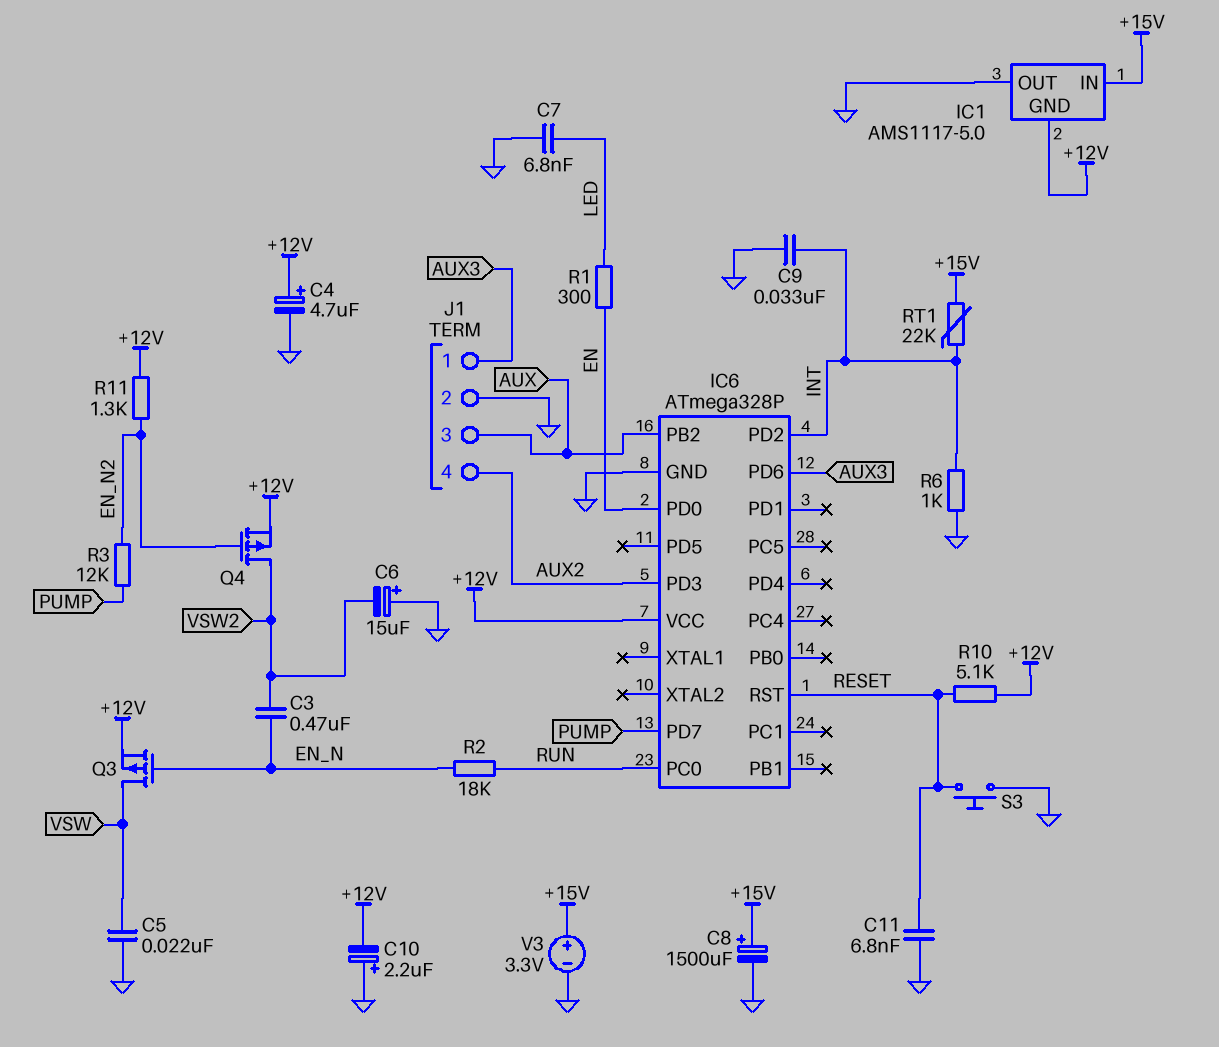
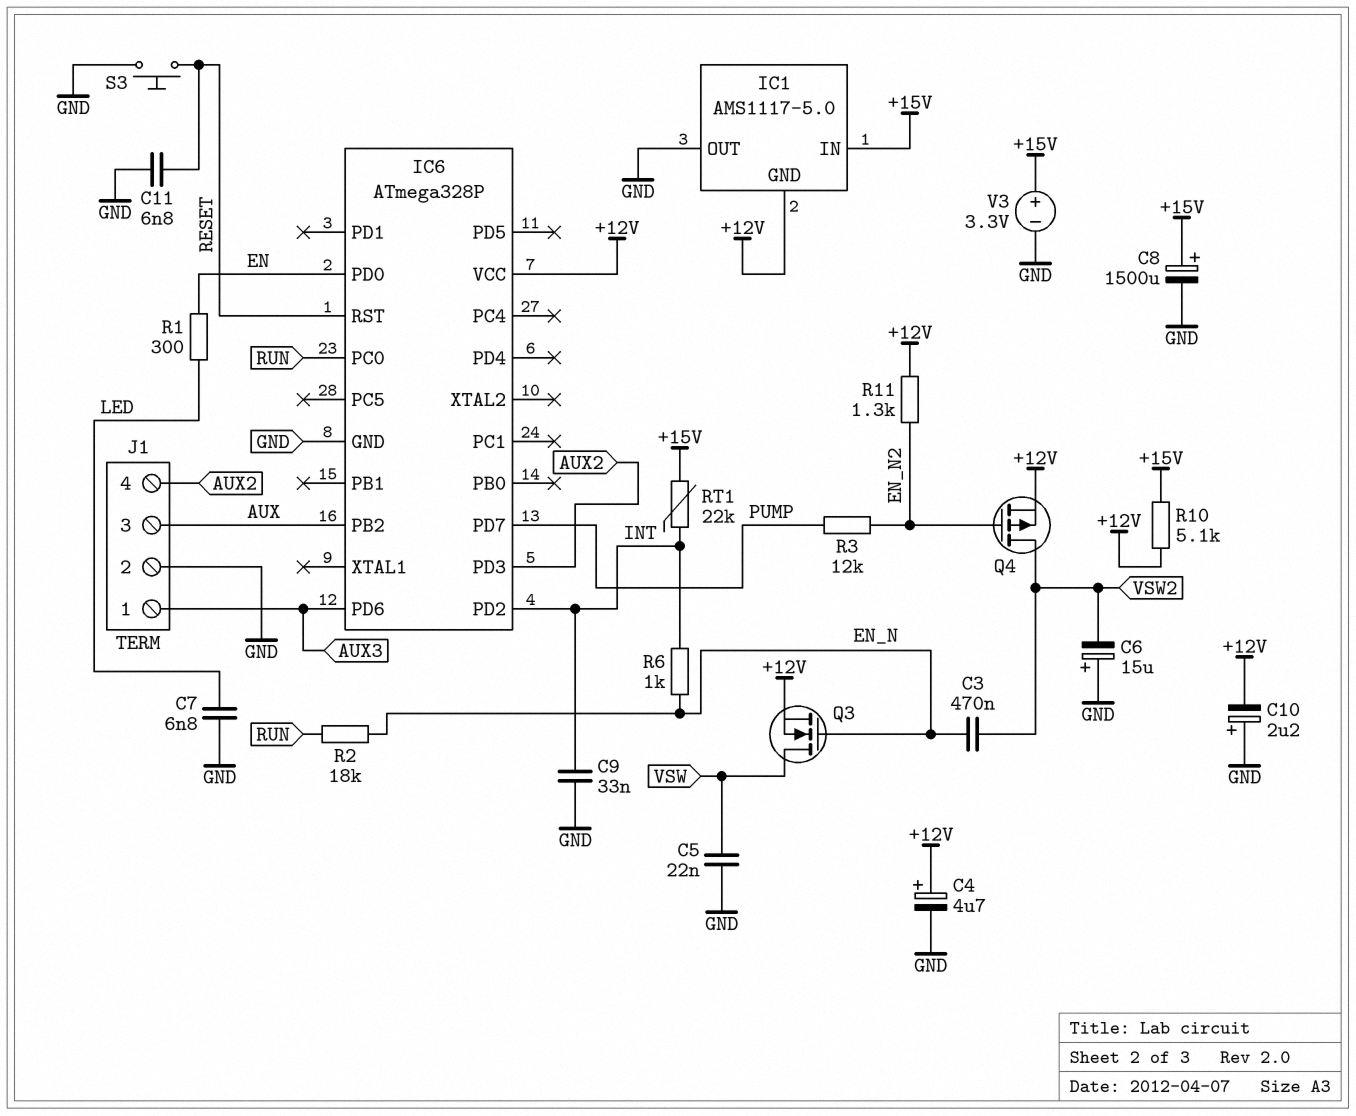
Q3: PMOS (G EN_N, D VSW, S +12V) -> NMOS (G EN_N, D VSW, S +12V)
R6: 1k (GND, INT) -> 1k (EN_N, INT)
R10: 5.1k (+12V, RESET) -> 5.1k (+12V, +15V)

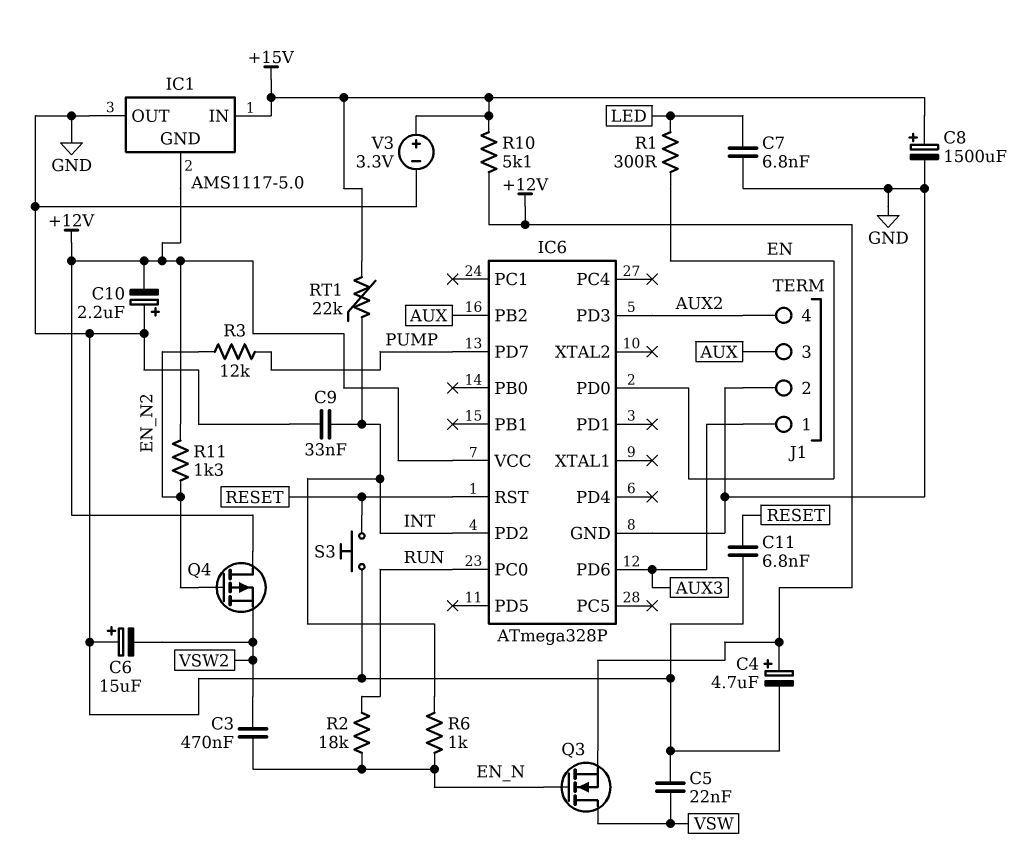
Q4: PMOS (G EN_N2, D VSW2, S +12V) -> PMOS (G EN_N2, D +12V, S VSW2)

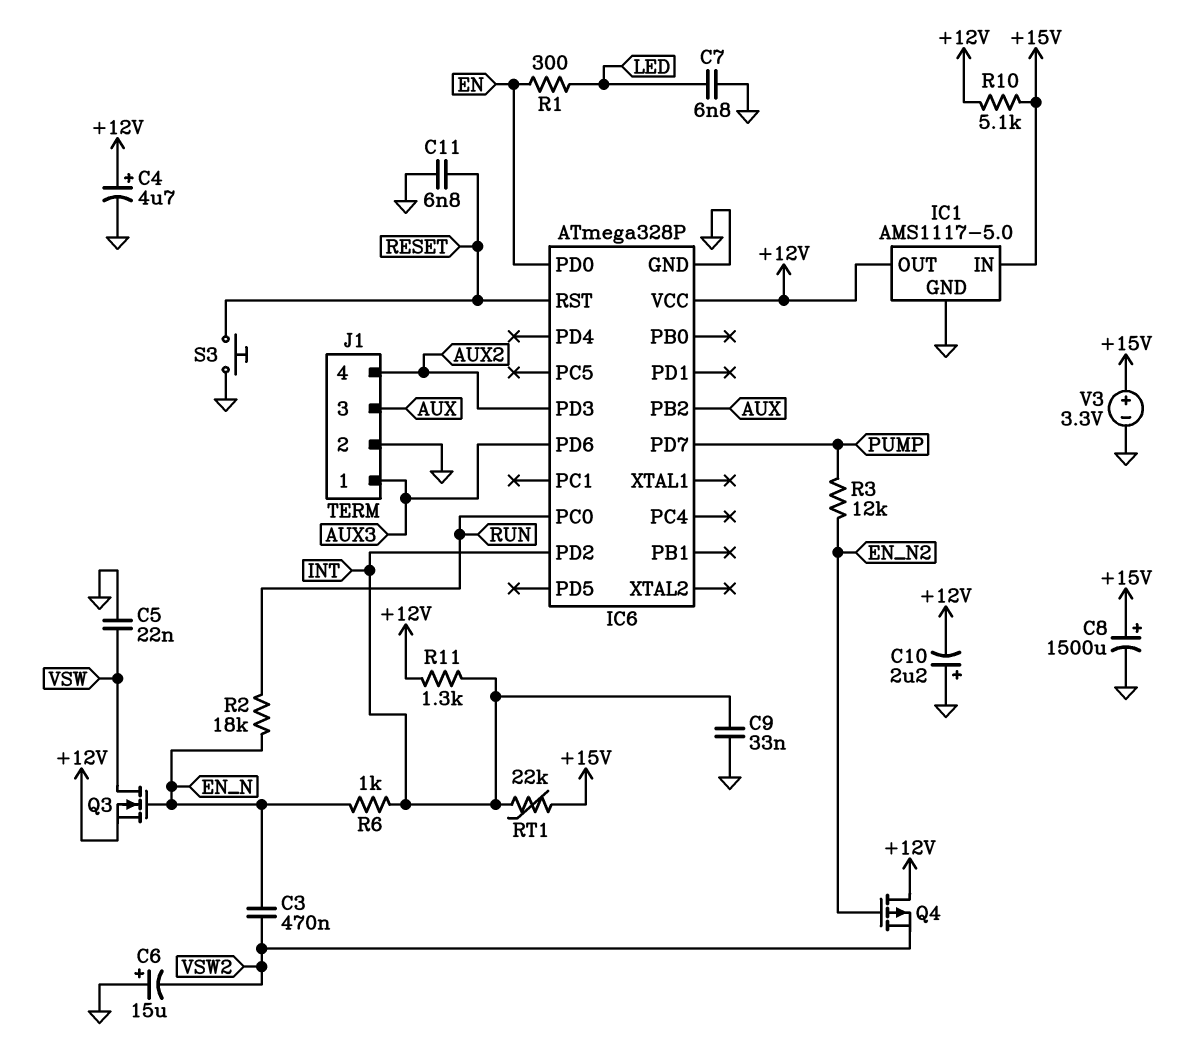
IC1 pin GND: +12V -> GND
IC1 pin OUT: GND -> +12V
R11: 1.3k (+12V, EN_N2) -> 1.3k (+12V, INT)

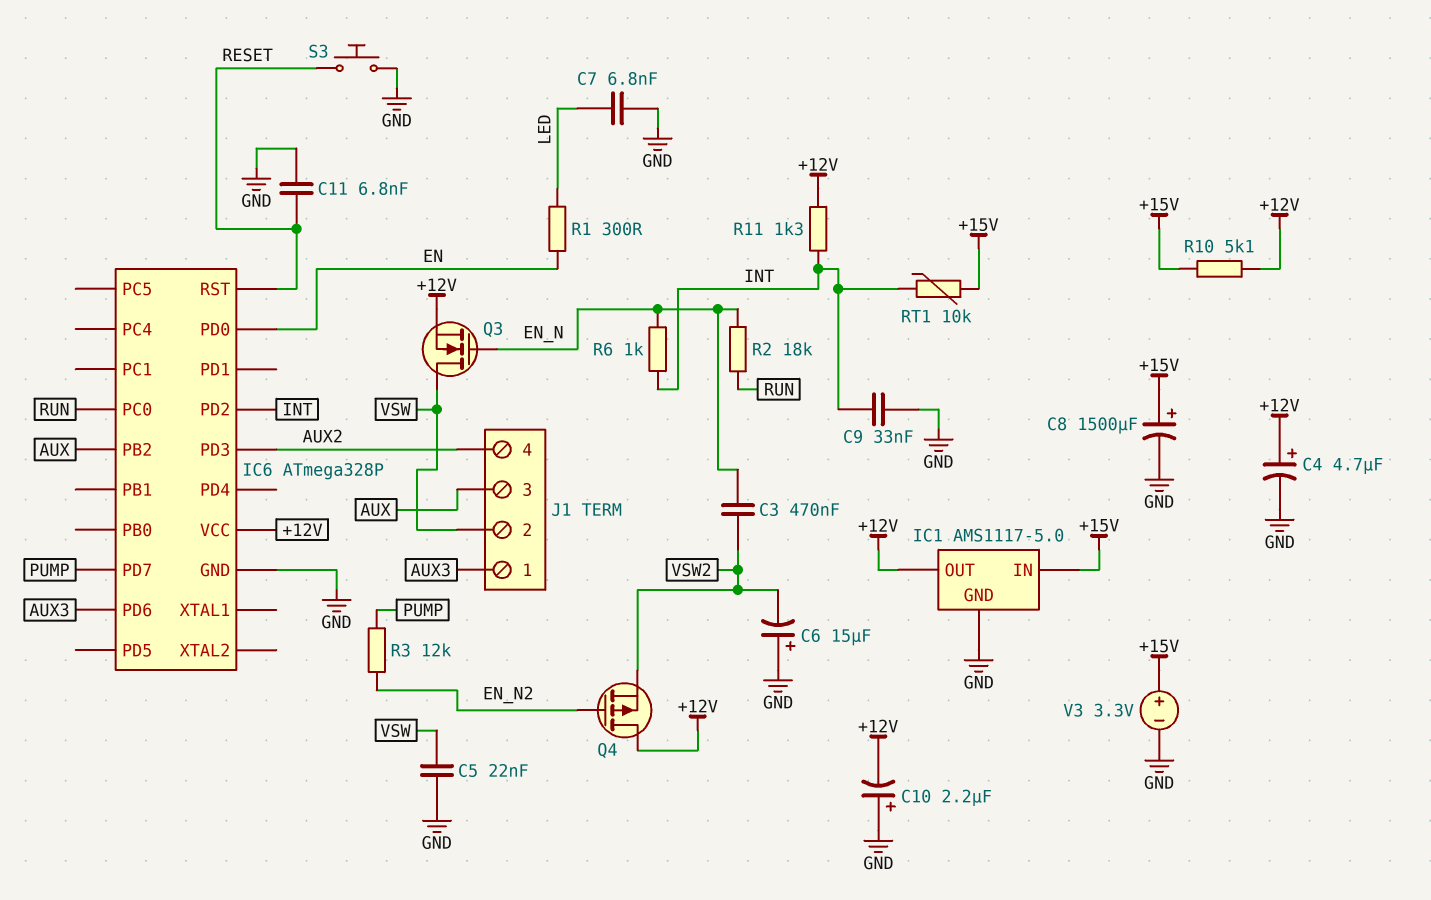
J1 pin 2: GND -> VSW
RT1: 22k (+15V, INT) -> 10k (+15V, INT)

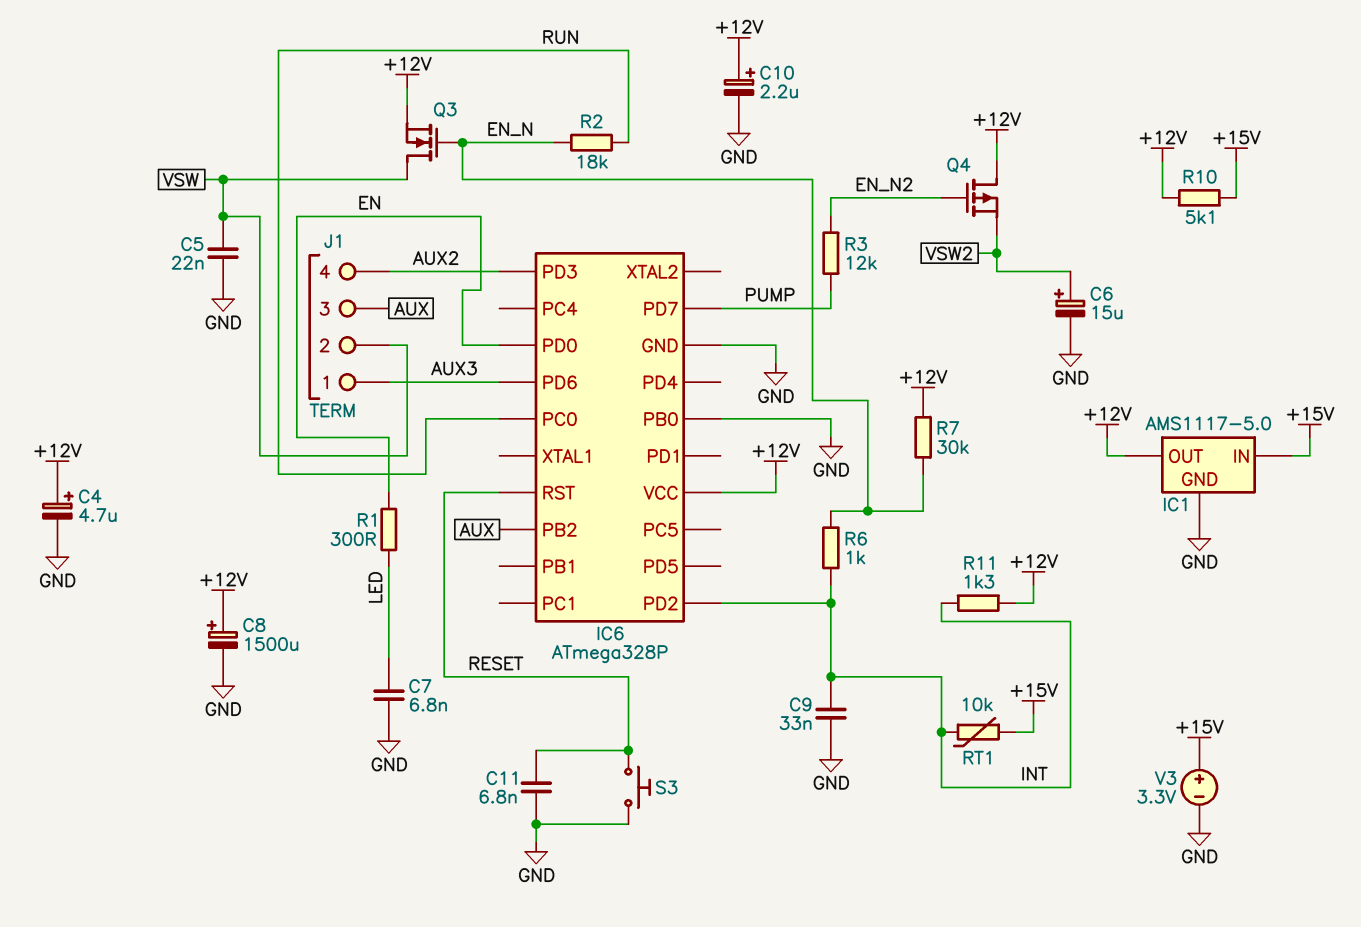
C3: 470nF (EN_N, VSW2) -> none
C6: 15uF (plus GND, minus VSW2) -> 15uF (plus VSW2, minus GND)
C8: 1500uF (plus +15V, minus GND) -> 1500uF (plus +12V, minus GND)
C10: 2.2uF (plus GND, minus +12V) -> 2.2uF (plus +12V, minus GND)
IC6 pin PB0: none -> GND
R7: none -> 30k (+12V, EN_N)

